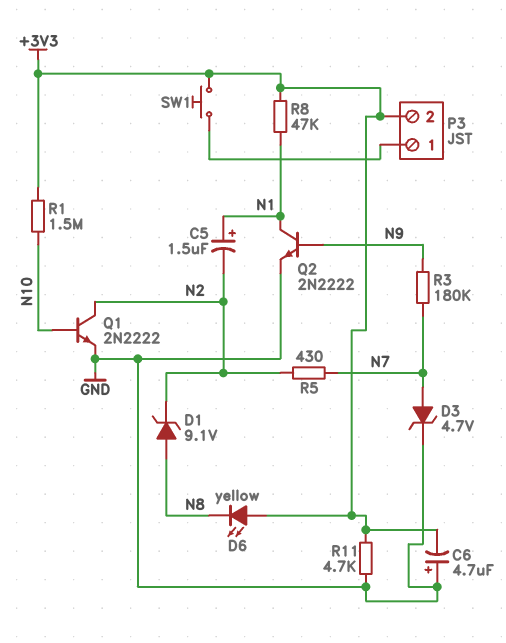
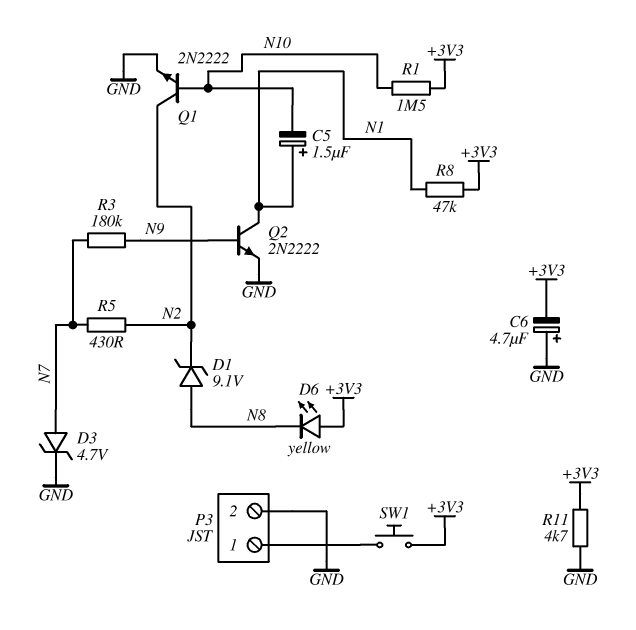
C5: 1.5uF (plus N1, minus N2) -> 1.5uF (plus N1, minus N10)
P3 pin 2: +3V3 -> GND

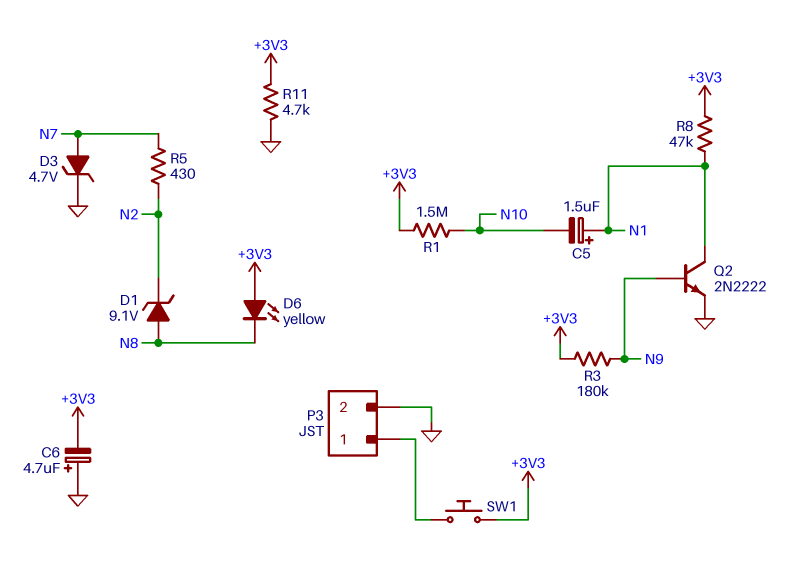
Q1: NPN 2N2222 (B N10, C N2, E GND) -> none
R3: 180k (N7, N9) -> 180k (+3V3, N9)

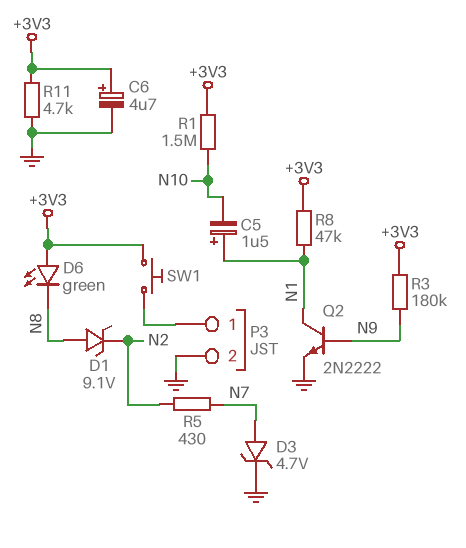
C6: 4.7uF (plus GND, minus +3V3) -> 4.7uF (plus +3V3, minus GND)
D6: LED yellow (A +3V3, K N8) -> LED green (A +3V3, K N8)

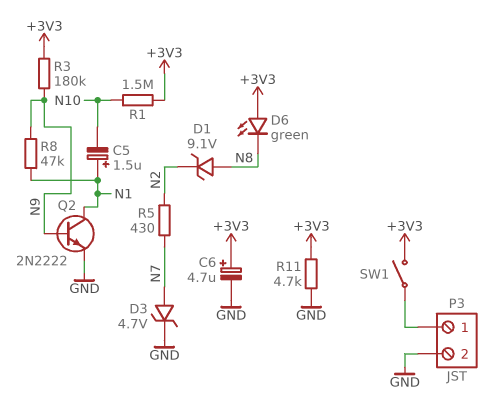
R8: 47k (+3V3, N1) -> 47k (N1, N9)
SW1: button (+3V3, P3/1) -> switch (+3V3, P3/1)

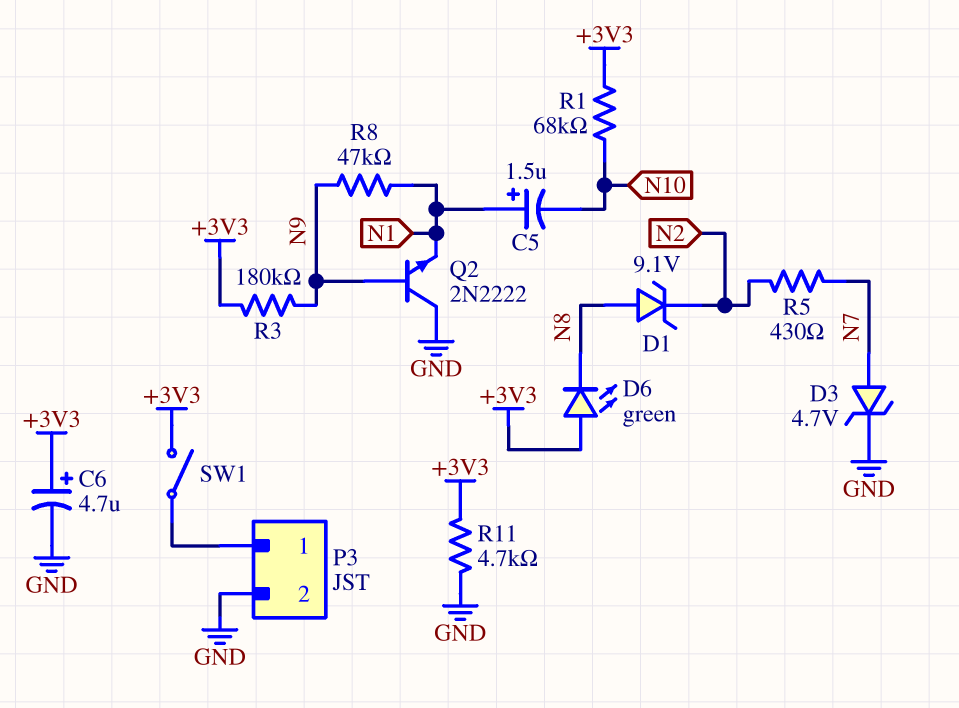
Q2: NPN 2N2222 (B N9, C N1, E GND) -> NPN 2N2222 (B N9, C GND, E N1)
R1: 1.5M (+3V3, N10) -> 68k (+3V3, N10)

